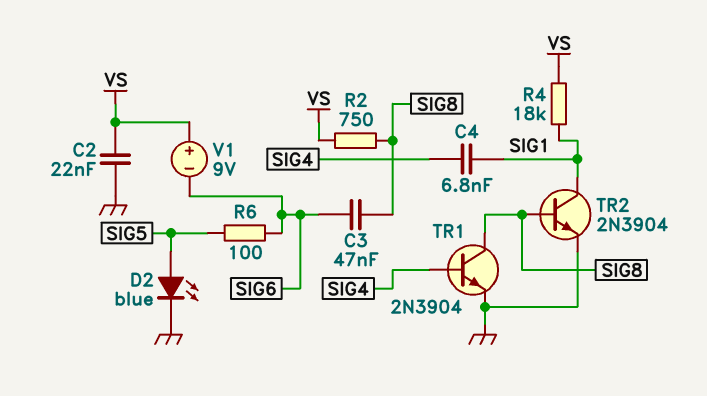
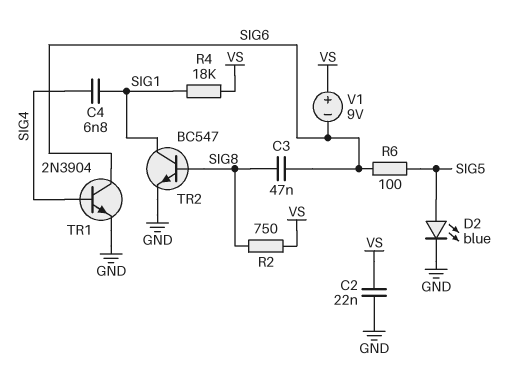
TR1: NPN 2N3904 (B SIG4, C SIG8, E GND) -> NPN 2N3904 (B SIG4, C SIG6, E GND)
TR2: NPN 2N3904 (B SIG8, C SIG1, E GND) -> NPN BC547 (B SIG8, C SIG1, E GND)

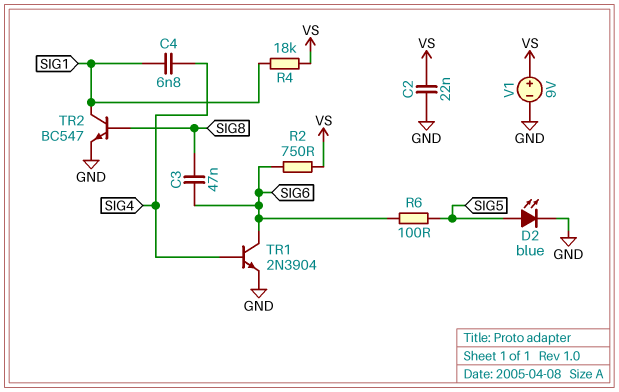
R2: 750 (SIG8, VS) -> 750 (SIG6, VS)
V1: 9V (plus VS, minus SIG6) -> 9V (plus VS, minus GND)

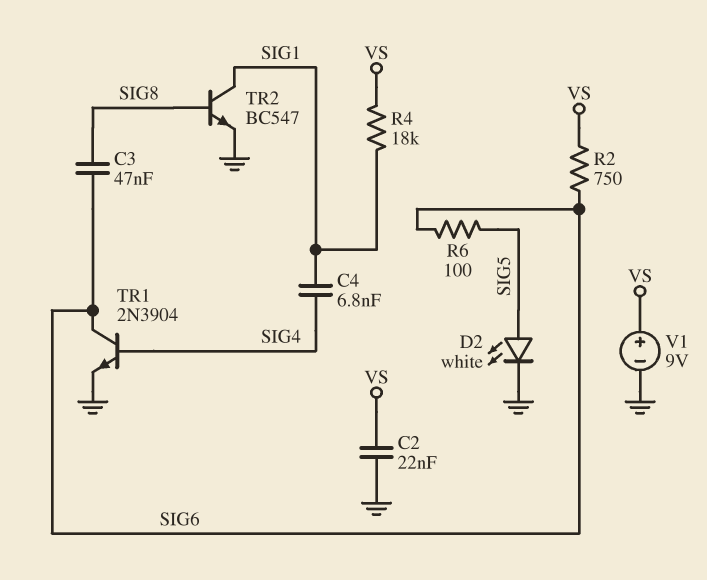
D2: LED blue (A SIG5, K GND) -> LED white (A SIG5, K GND)

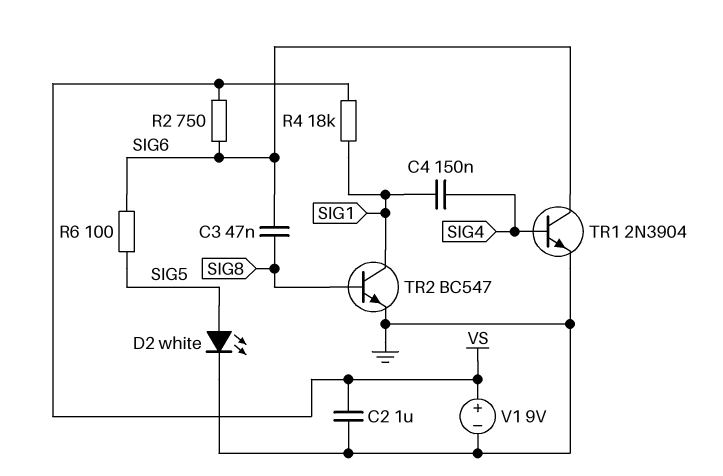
C2: 22nF (GND, VS) -> 1uF (GND, VS)
C4: 6.8nF (SIG1, SIG4) -> 150nF (SIG1, SIG4)

